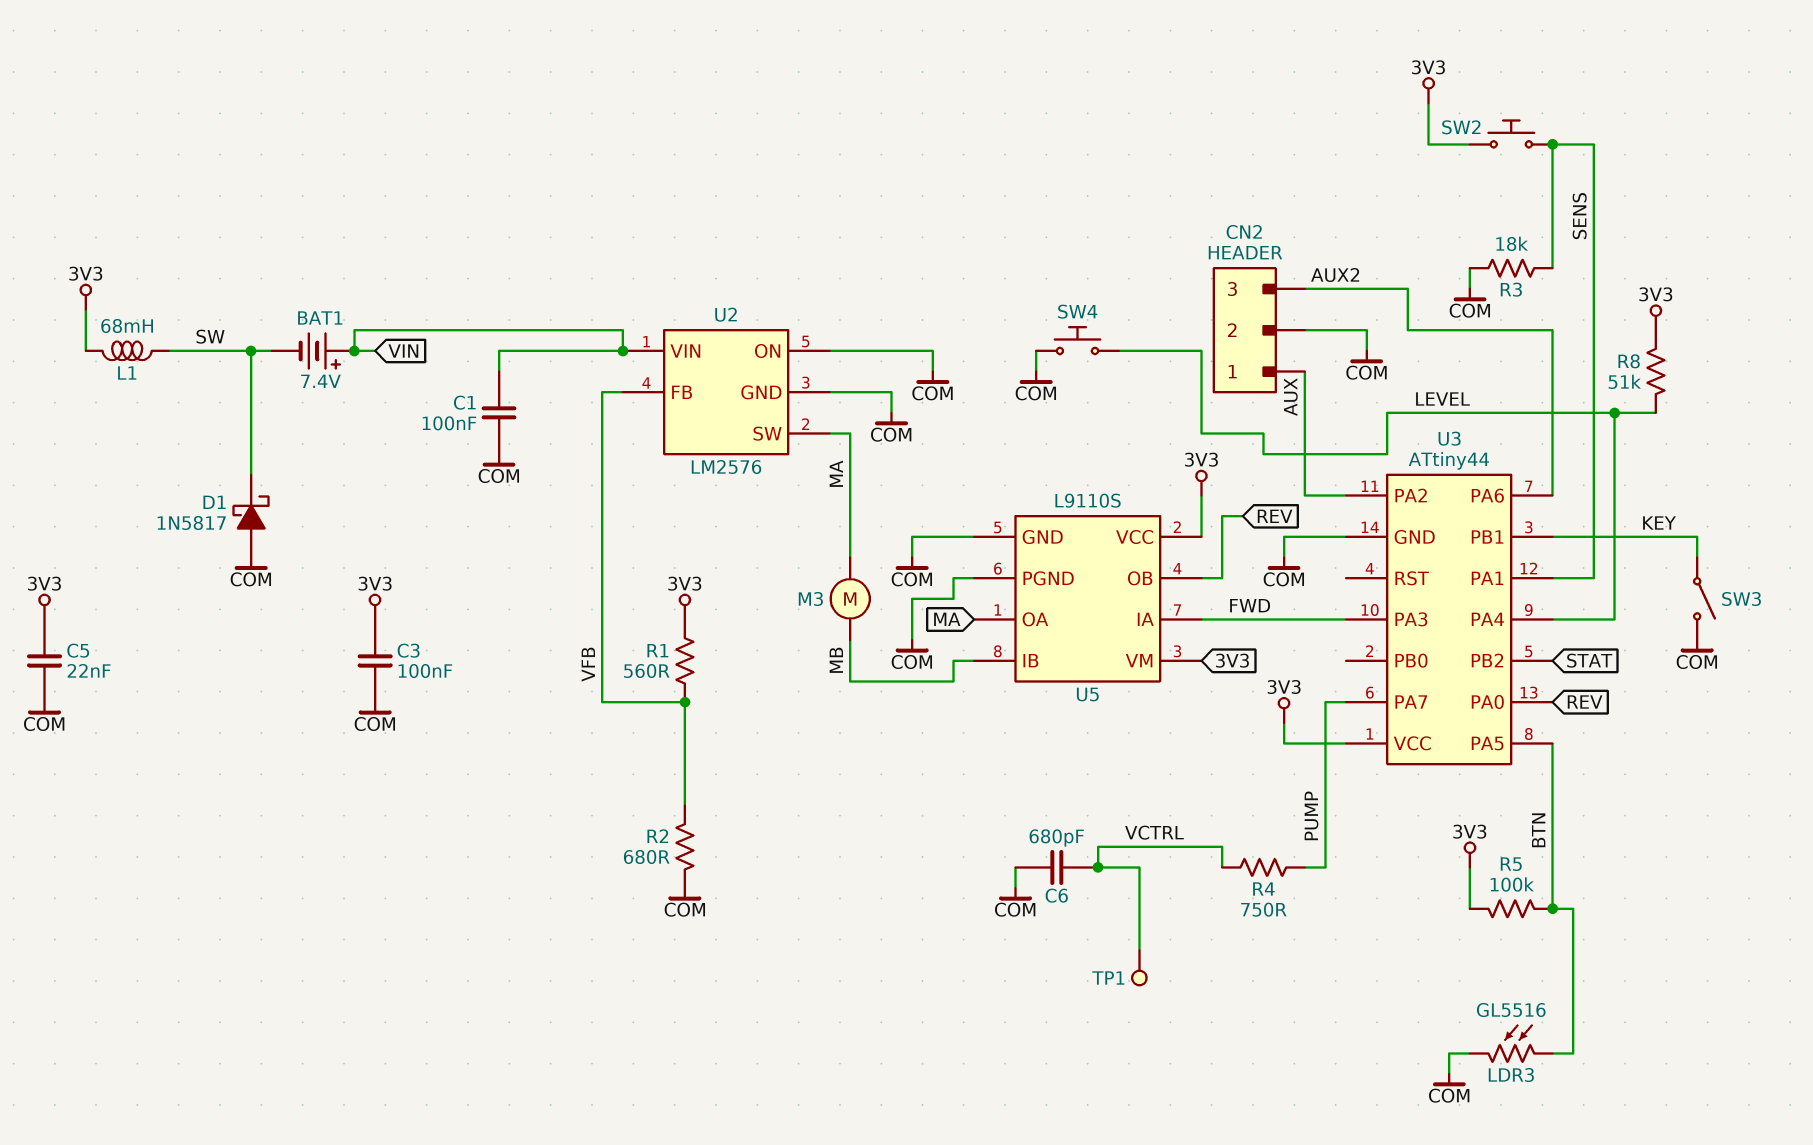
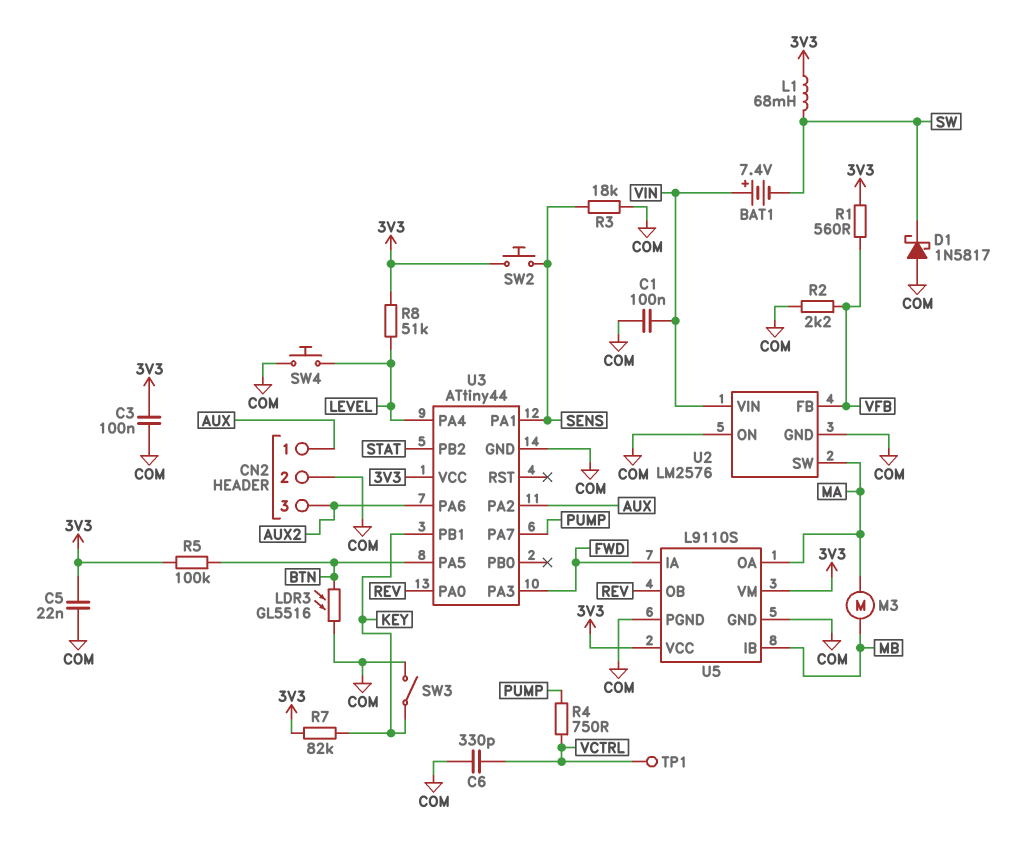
C6: 680pF (COM, VCTRL) -> 330pF (COM, VCTRL)
R2: 680 (COM, VFB) -> 2.2k (COM, VFB)
R7: none -> 82k (3V3, KEY)

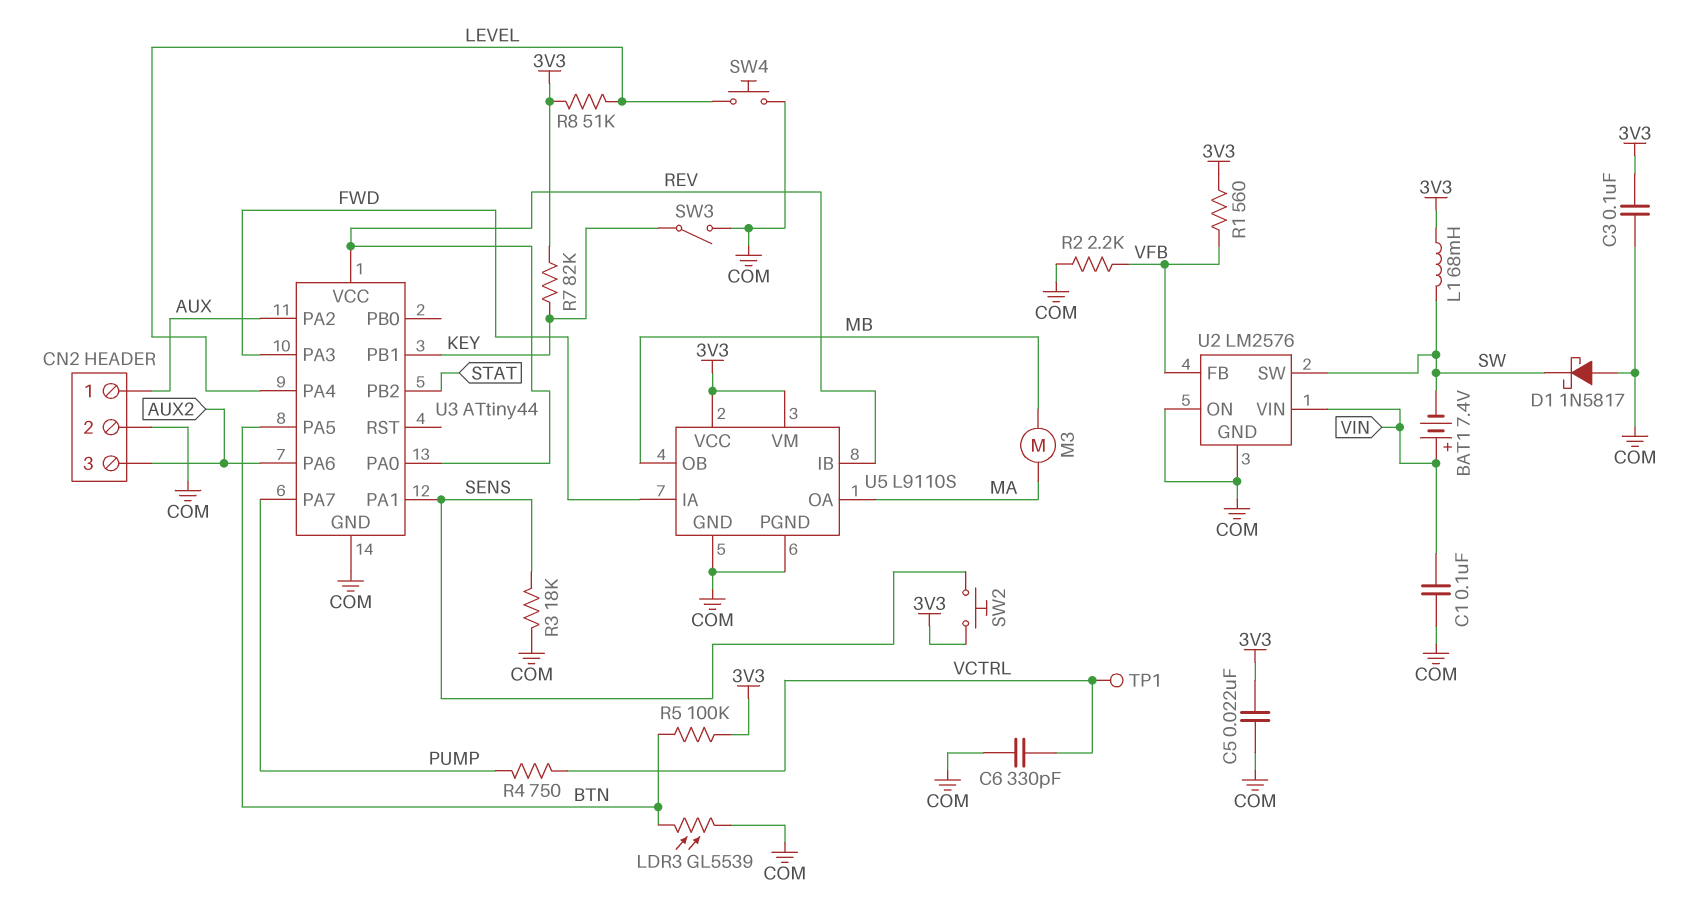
LDR3: GL5516 (BTN, COM) -> GL5539 (BTN, COM)
U2 pin SW: MA -> SW
U3 pin VCC: 3V3 -> REV
U5 pin IB: MB -> REV
U5 pin OB: REV -> MB

